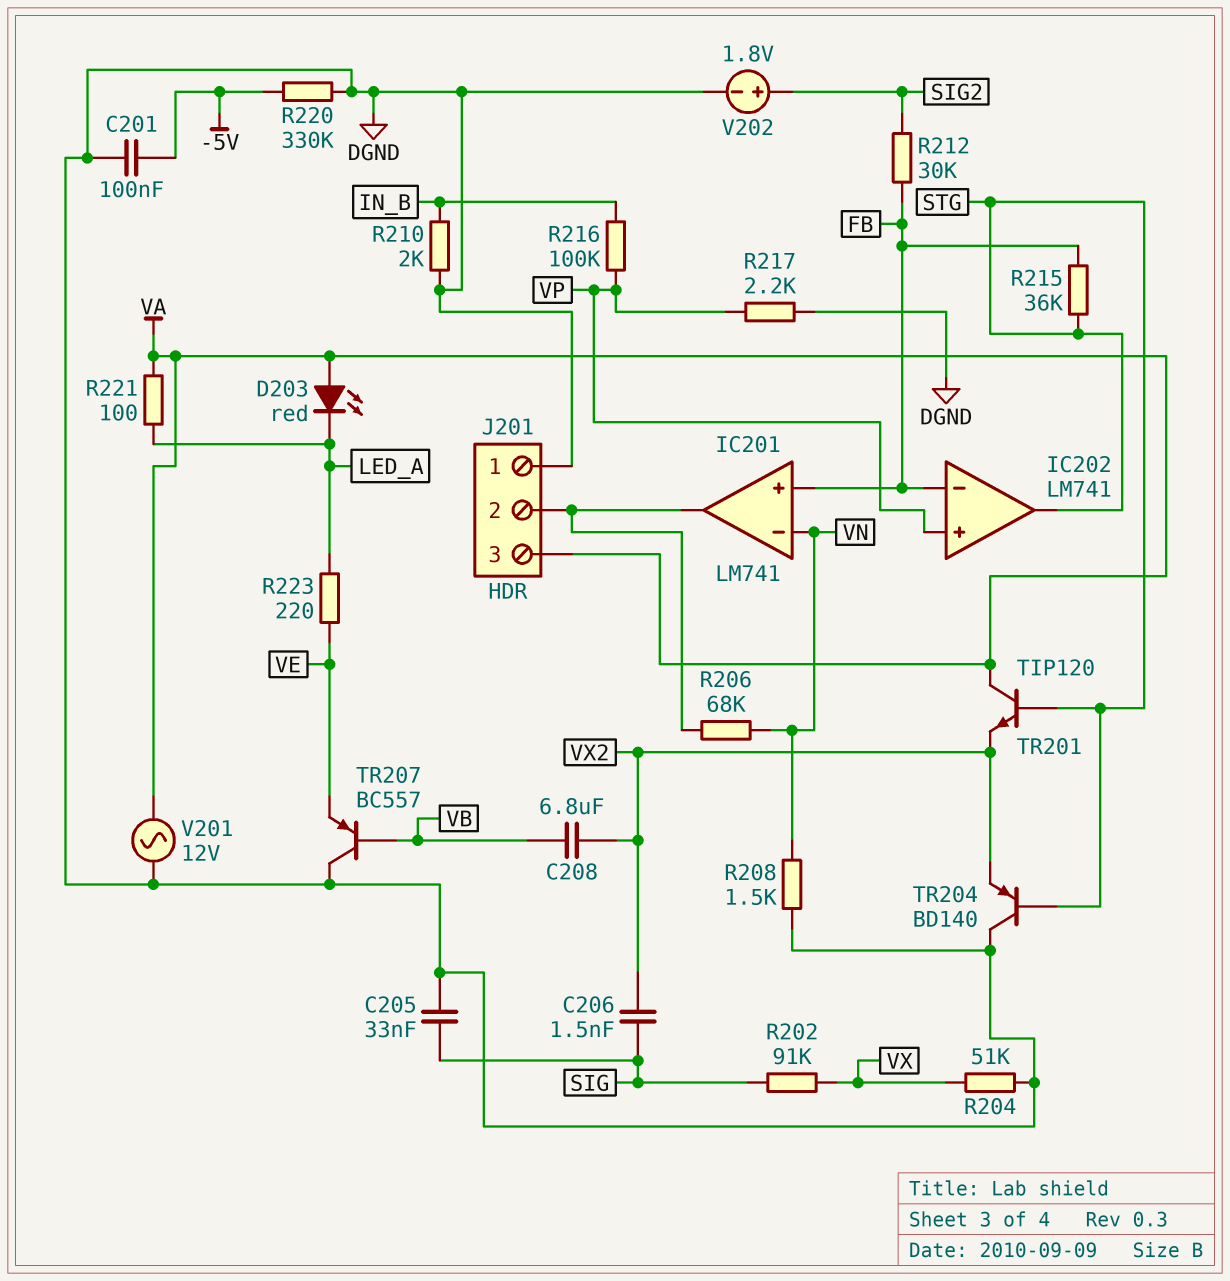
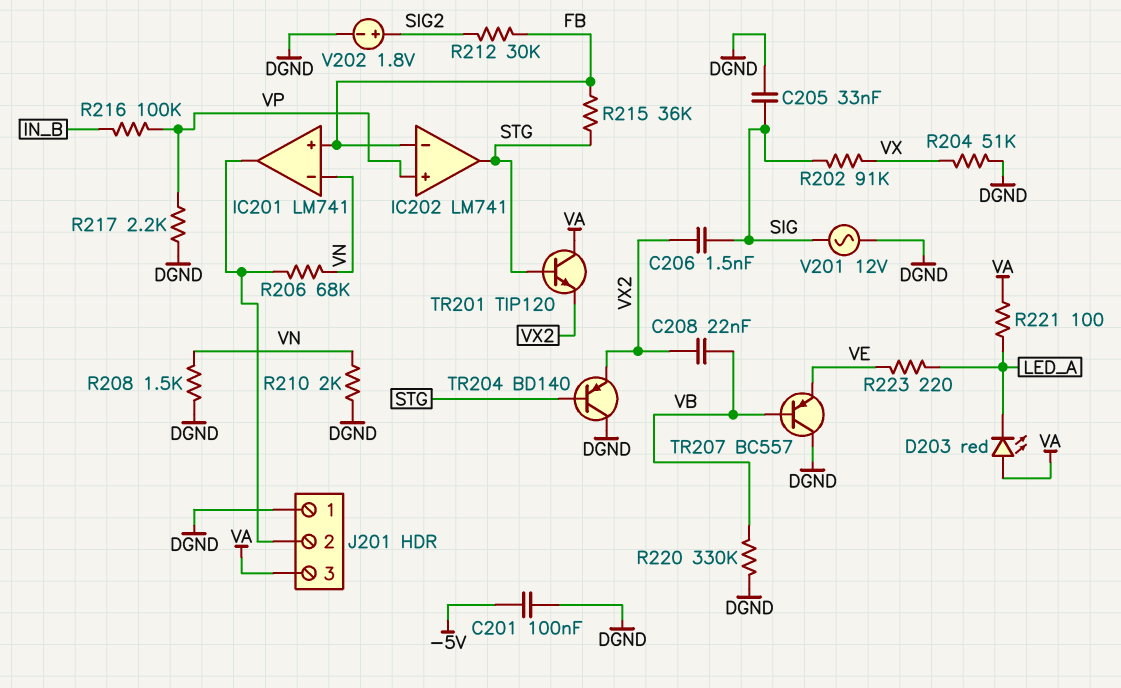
C208: 6.8uF (VB, VX2) -> 22nF (VB, VX2)
R210: 2k (DGND, IN_B) -> 2k (DGND, VN)
R220: 330k (-5V, DGND) -> 330k (DGND, VB)
V201: AC 12V (DGND, VA) -> AC 12V (DGND, SIG)

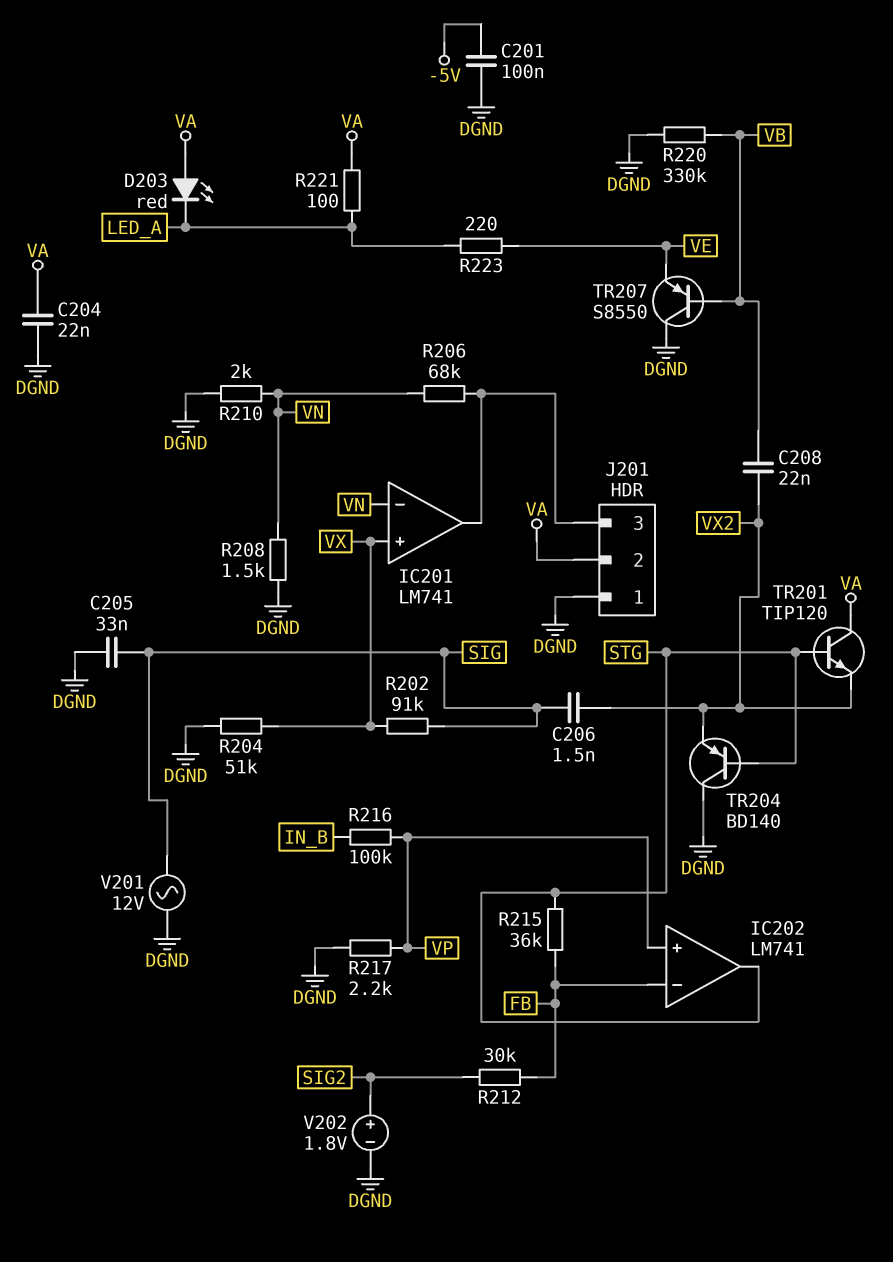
C204: none -> 22nF (DGND, VA)
IC201 pin in+: FB -> VX
J201 pin 2: IC201/out -> VA
J201 pin 3: VA -> IC201/out
TR207: PNP BC557 (B VB, C DGND, E VE) -> PNP S8550 (B VB, C DGND, E VE)

